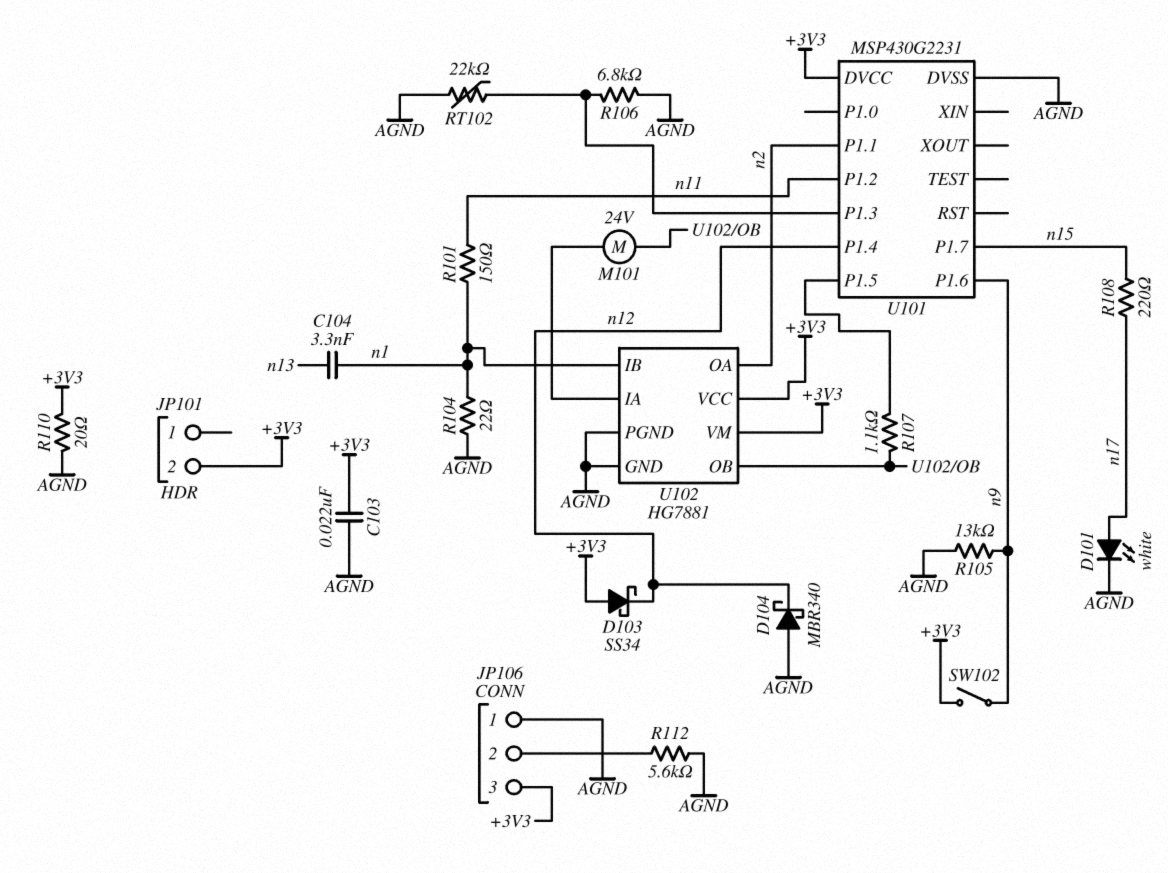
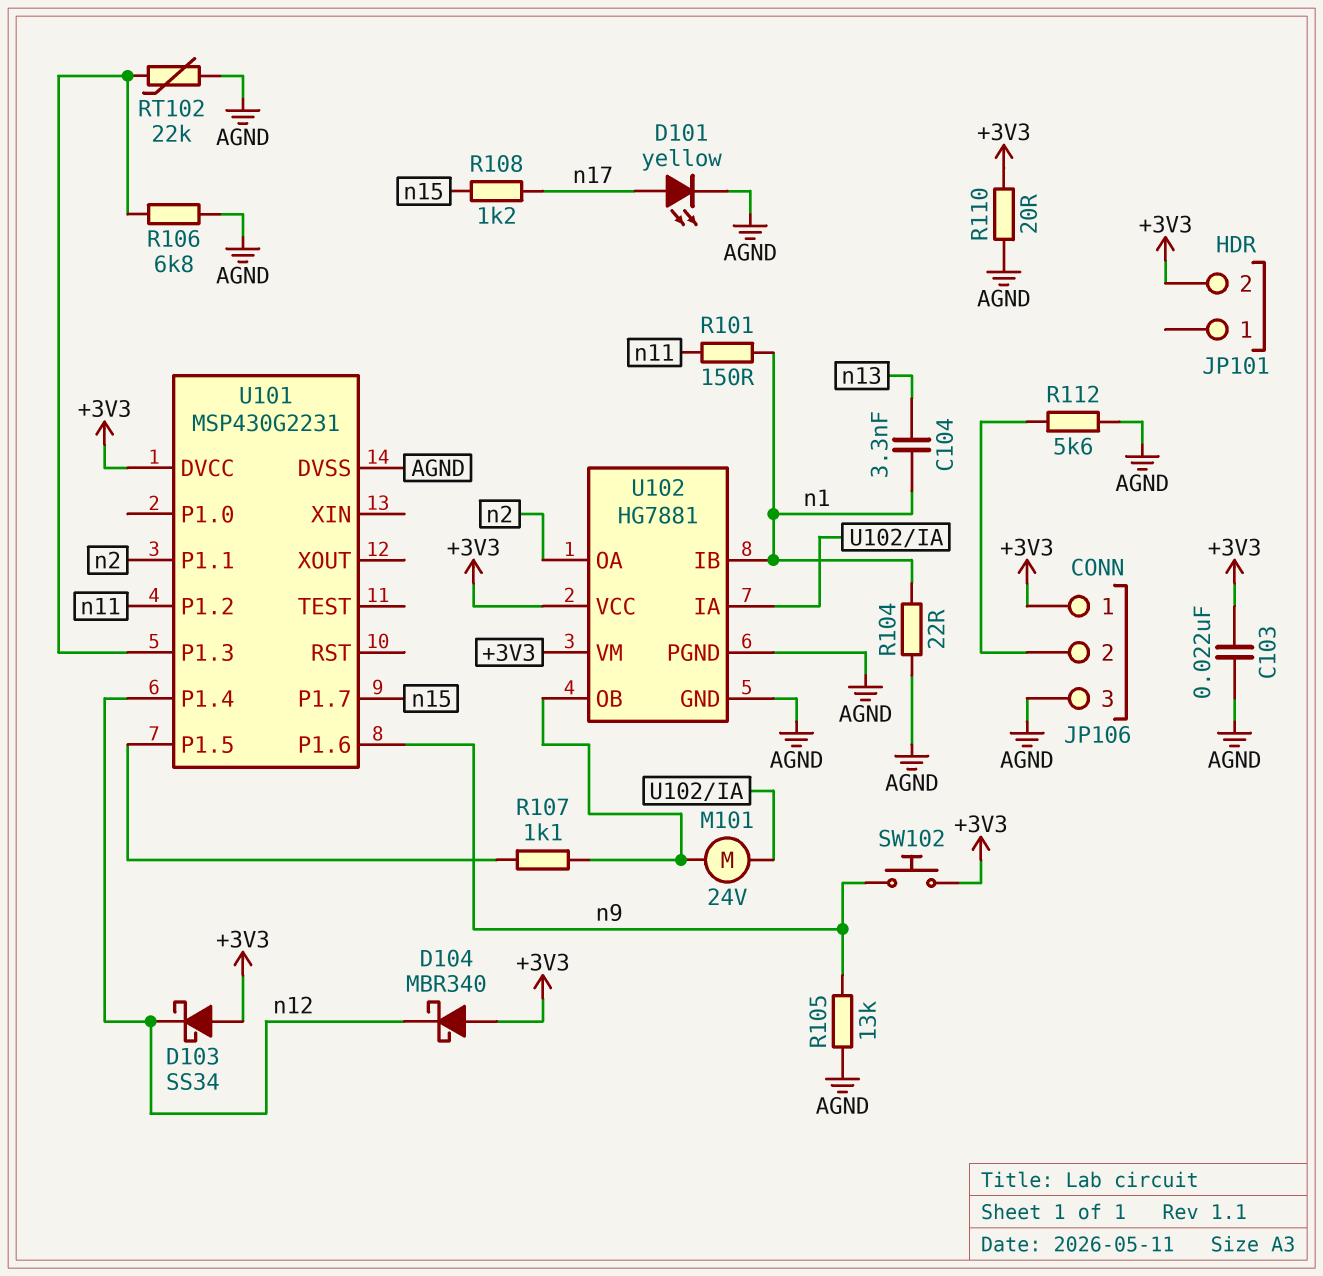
D101: LED white (A n17, K AGND) -> LED yellow (A n17, K AGND)
D104: schottky MBR340 (A AGND, K n12) -> schottky MBR340 (A +3V3, K n12)
JP106 pin 1: AGND -> +3V3
JP106 pin 3: +3V3 -> AGND
R108: 220 (n15, n17) -> 1.2k (n15, n17)
SW102: switch (+3V3, n9) -> button (+3V3, n9)

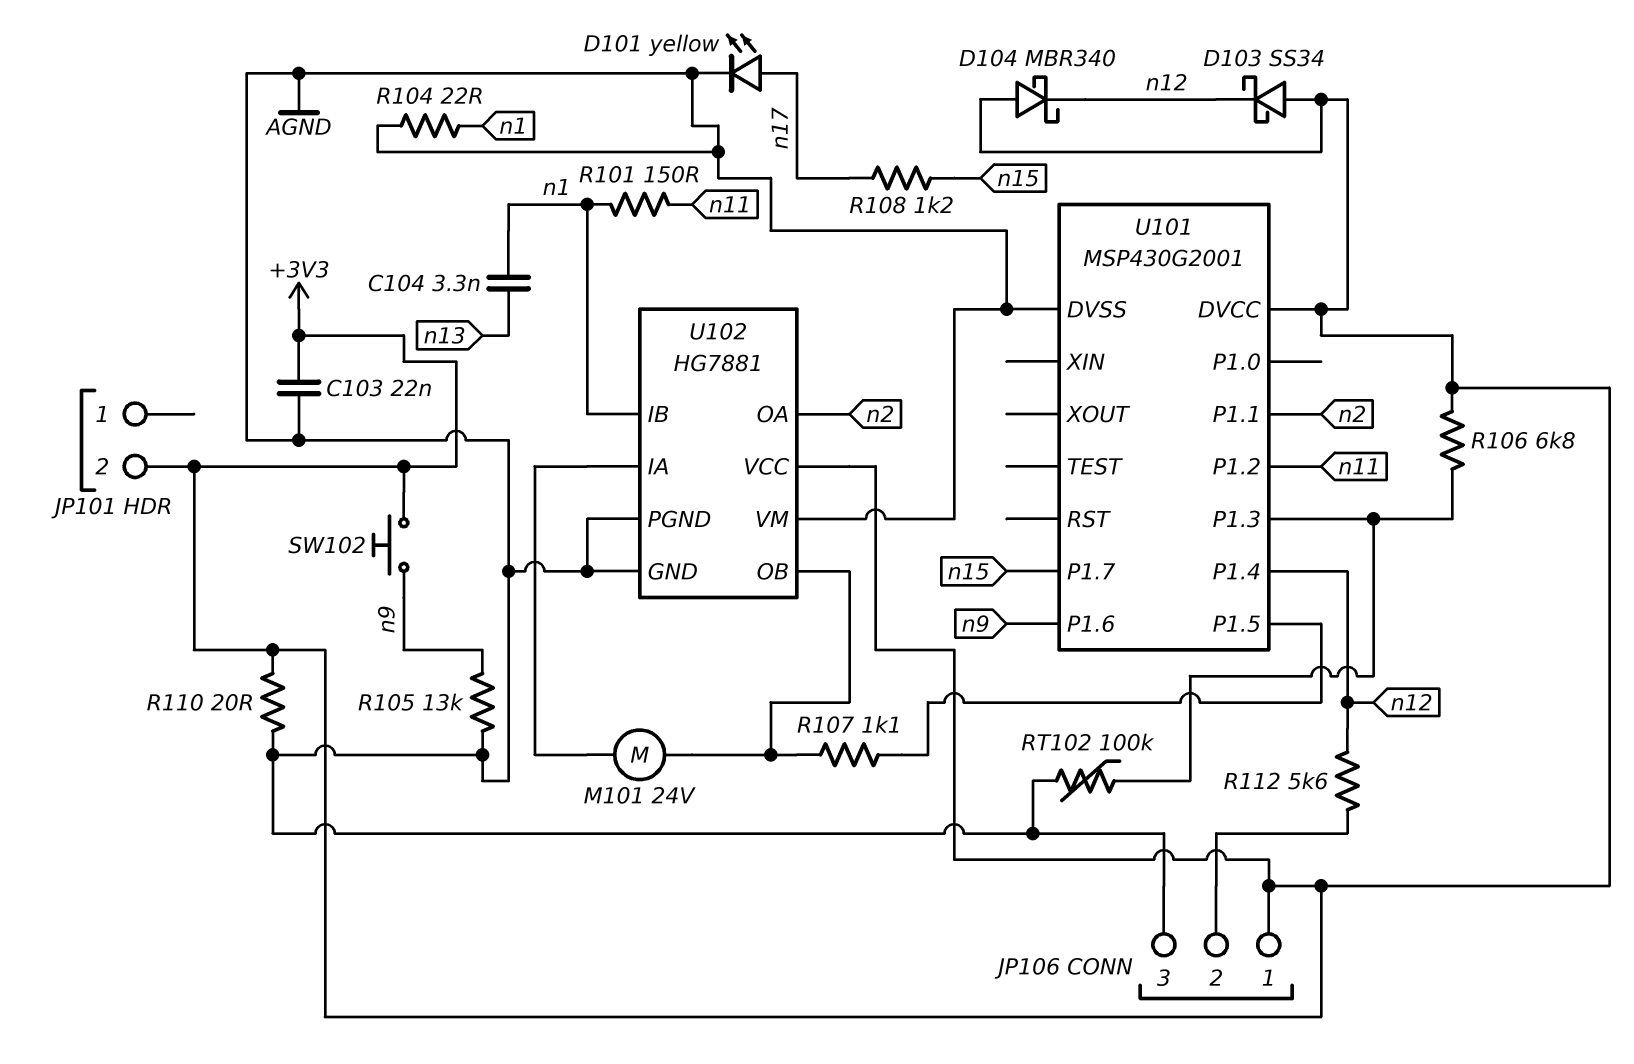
R106: 6.8k (AGND, U101/P1.3) -> 6.8k (+3V3, U101/P1.3)
R112: 5.6k (AGND, JP106/2) -> 5.6k (JP106/2, n12)
RT102: 22k (AGND, U101/P1.3) -> 100k (AGND, U101/P1.3)
U101: MSP430G2231 -> MSP430G2001
U102 pin VM: +3V3 -> AGND

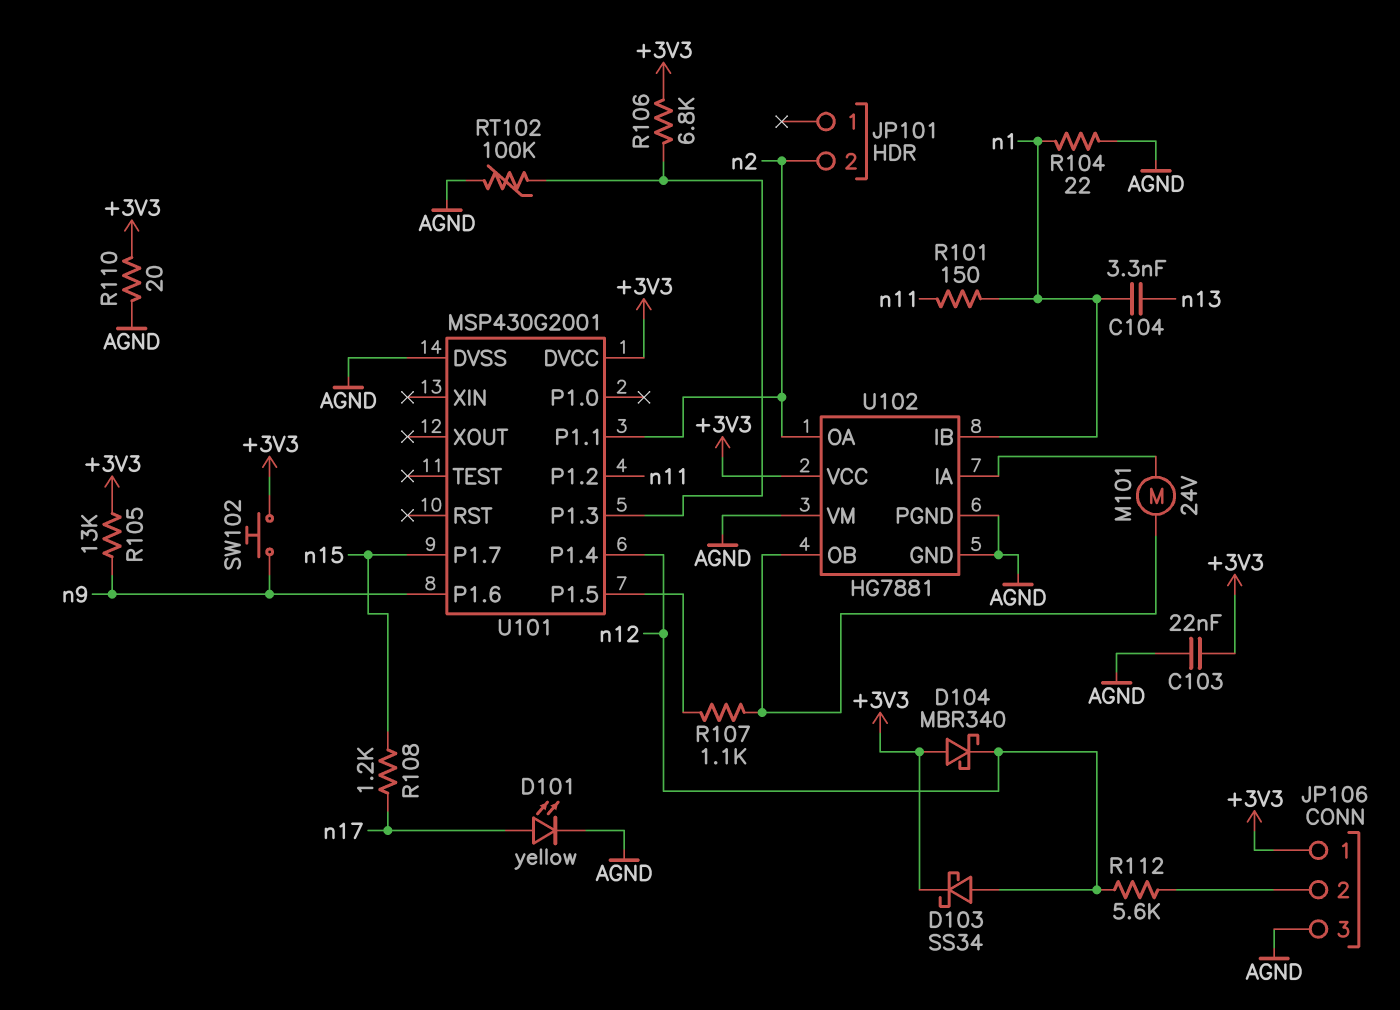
D103: schottky SS34 (A +3V3, K n12) -> schottky SS34 (A n12, K +3V3)
JP101 pin 2: +3V3 -> n2
R105: 13k (AGND, n9) -> 13k (+3V3, n9)

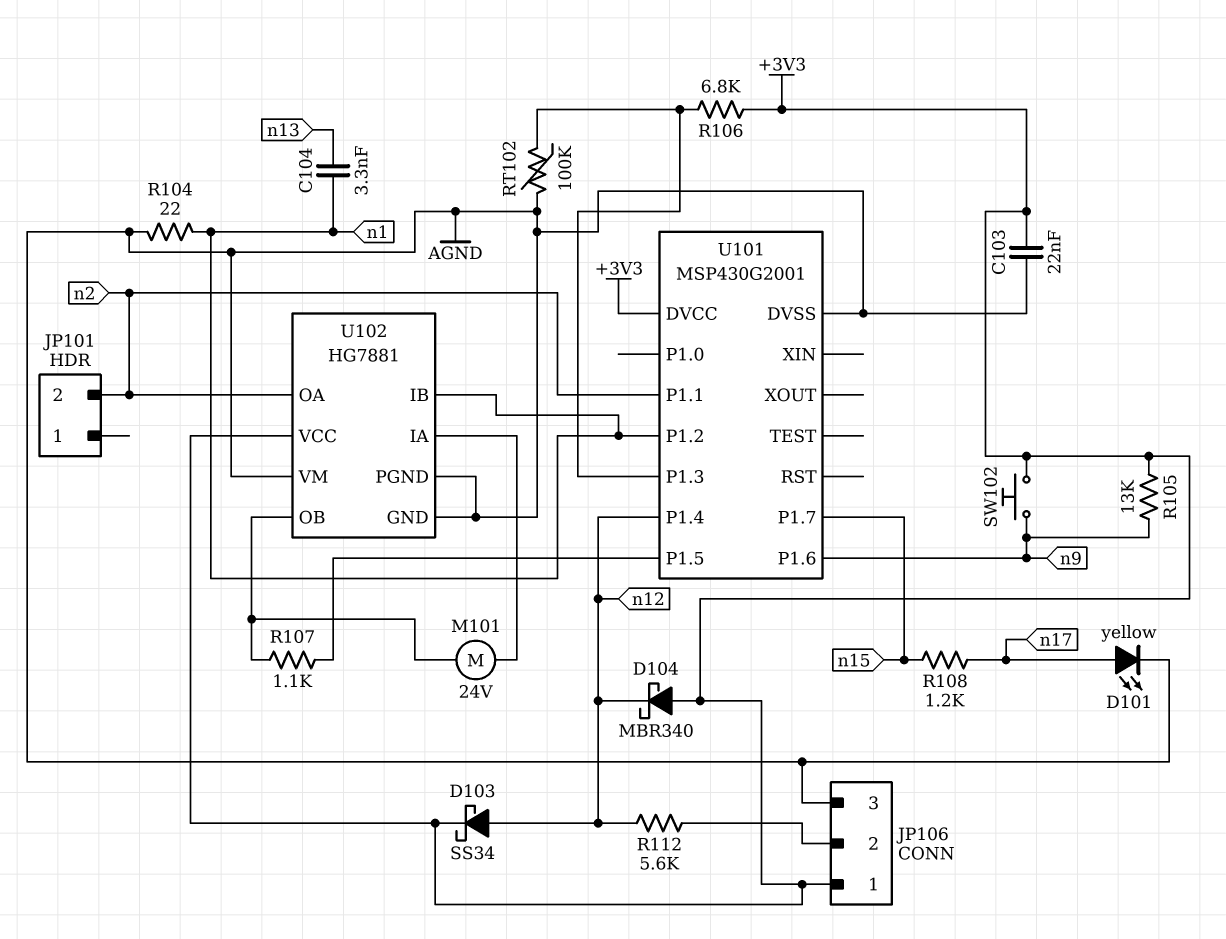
R101: 150 (n1, n11) -> none
R110: 20 (+3V3, AGND) -> none
U101 pin P1.2: n11 -> n1

